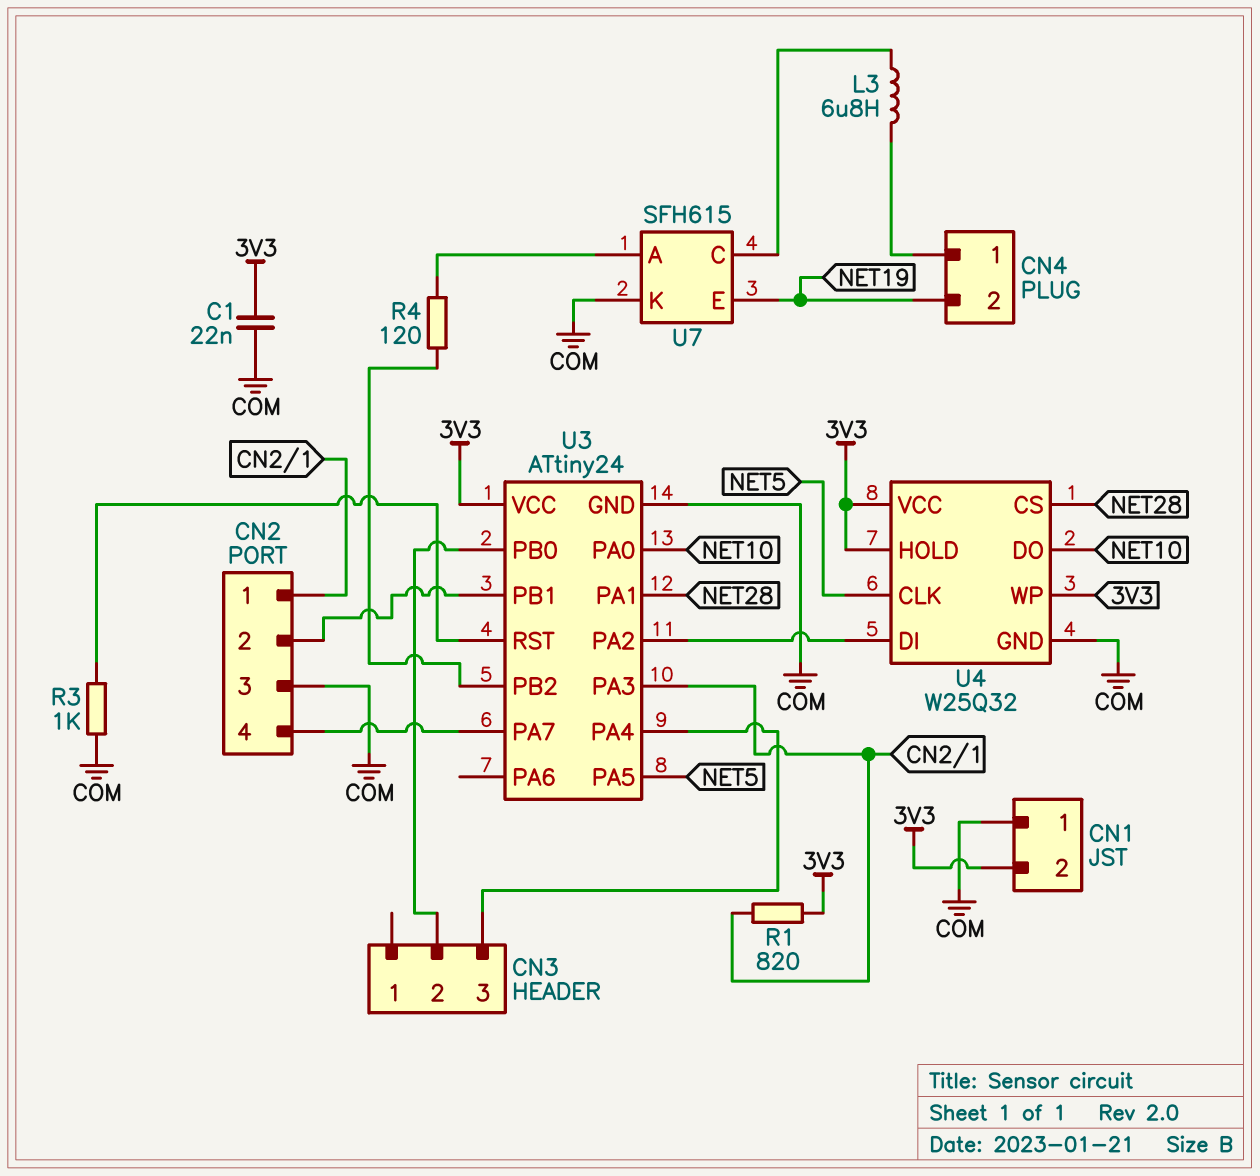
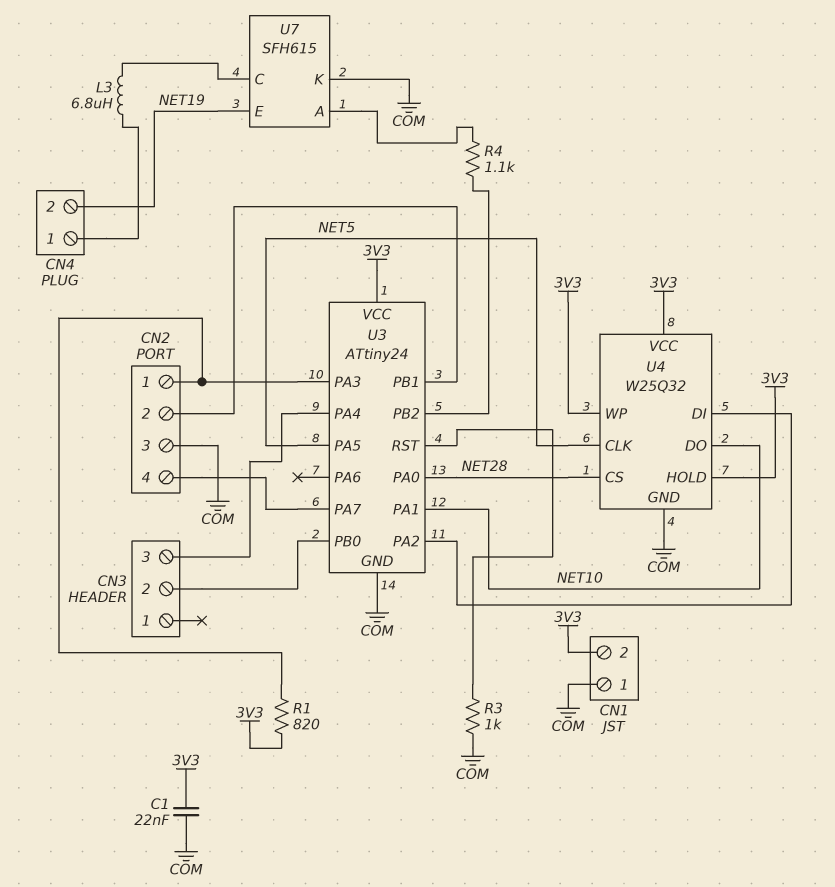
R4: 120 (U3/PB2, U7/A) -> 1.1k (U3/PB2, U7/A)
U3 pin PA0: NET10 -> NET28
U3 pin PA1: NET28 -> NET10

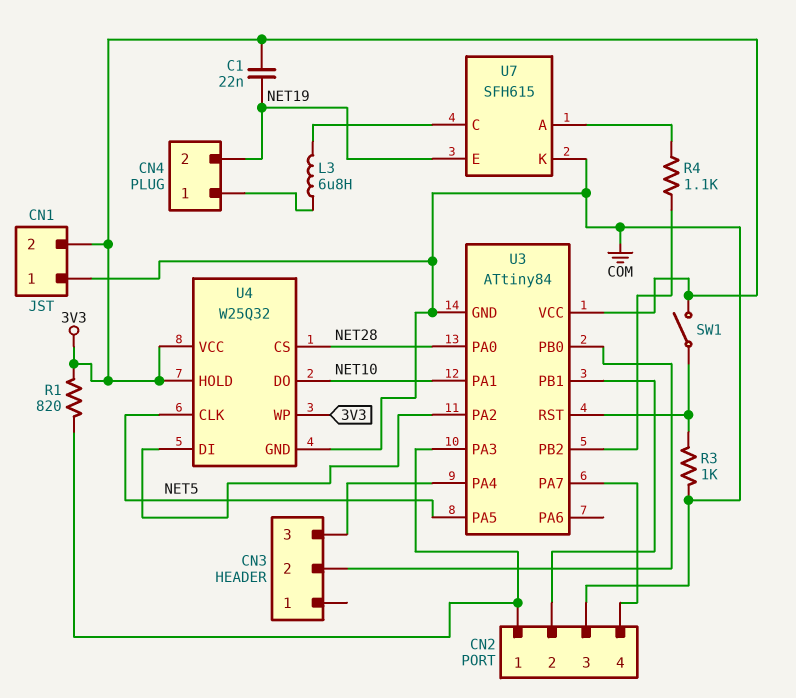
C1: 22nF (3V3, COM) -> 22nF (3V3, NET19)
SW1: none -> switch (3V3, U3/RST)
U3: ATtiny24 -> ATtiny84

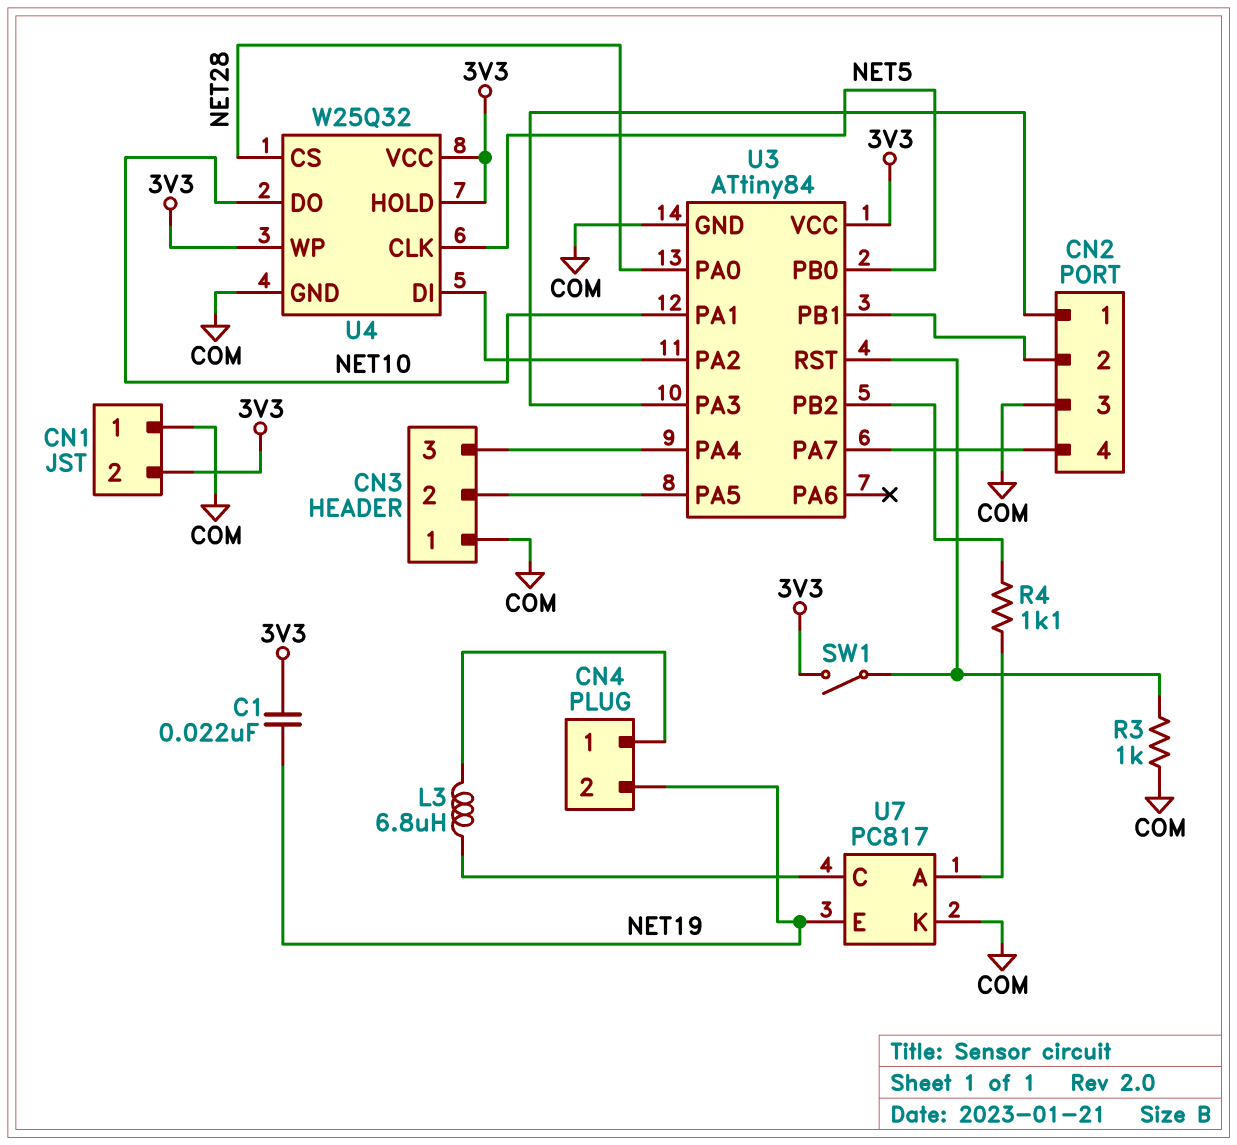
CN3 pin 1: none -> COM
R1: 820 (3V3, CN2/1) -> none
U3 pin PA5: NET5 -> CN3/2
U3 pin PB0: CN3/2 -> NET5
U7: SFH615 -> PC817

